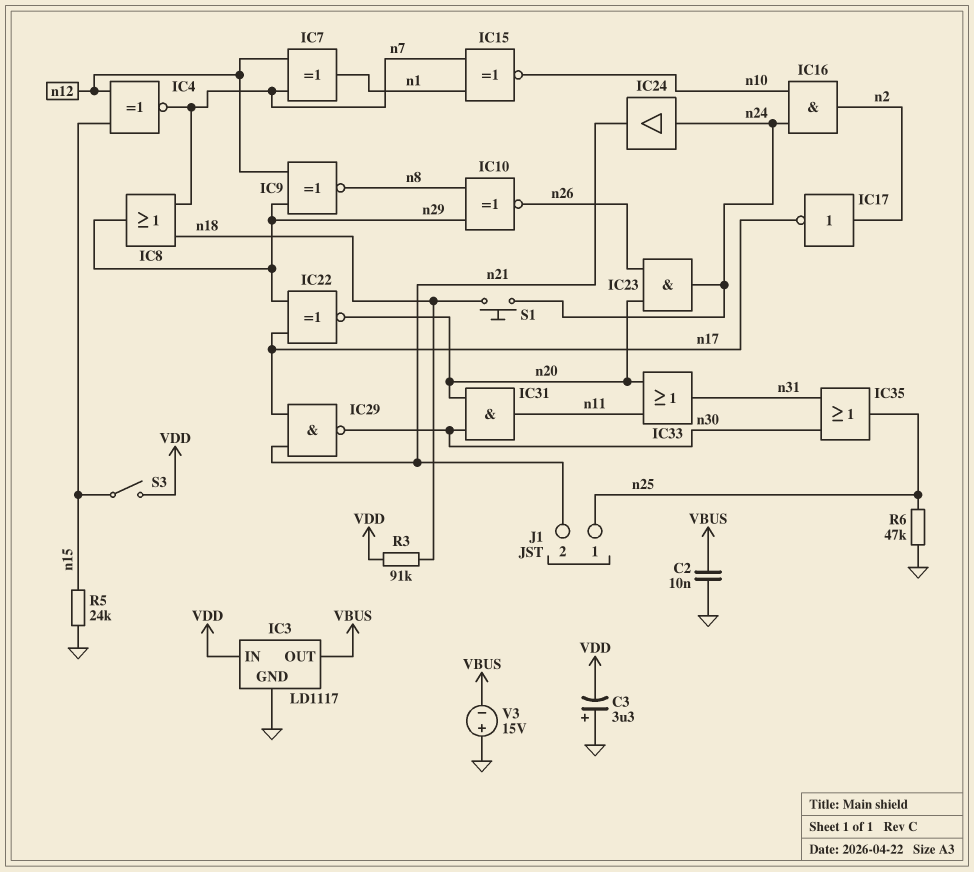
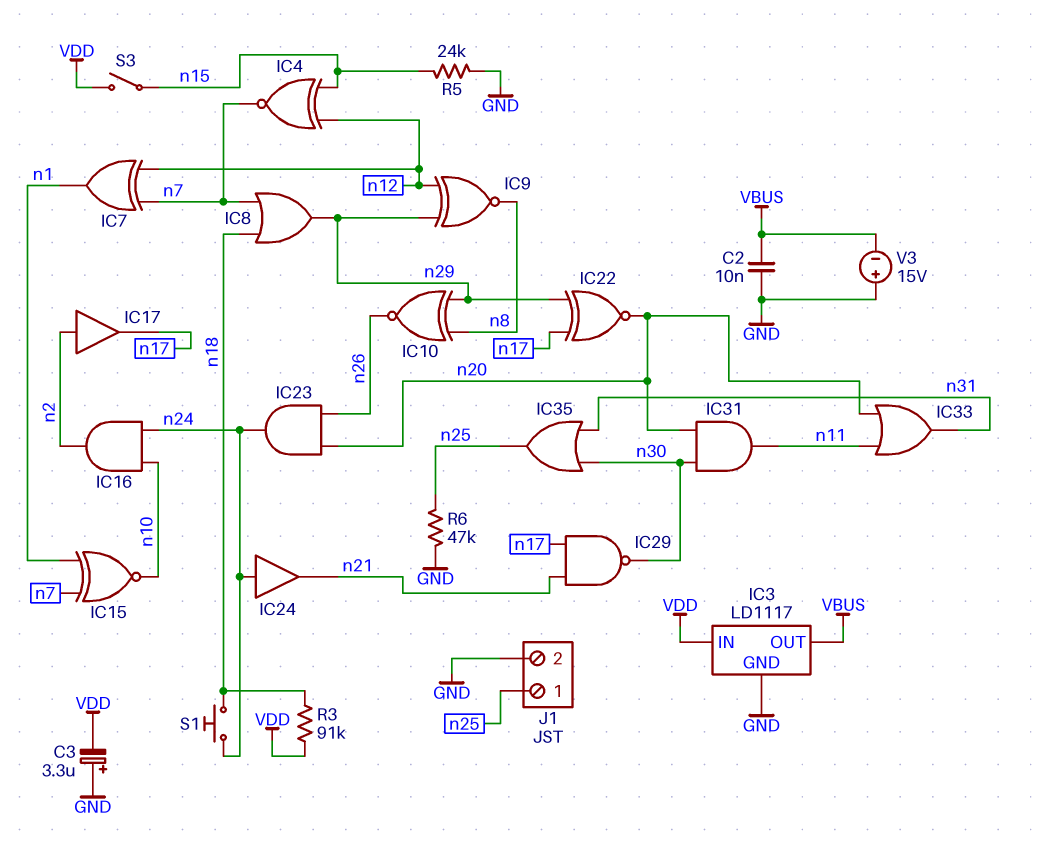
IC17: NOT (in n2, out n17) -> buffer (in n2, out n17)
J1 pin 2: n21 -> GND

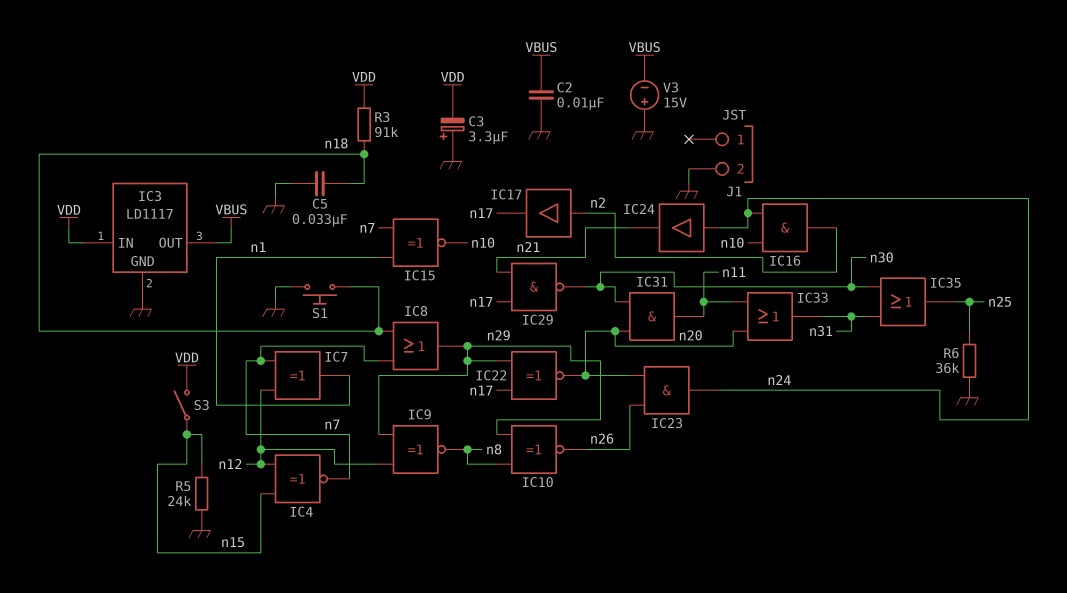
C5: none -> 33nF (GND, n18)
J1 pin 1: n25 -> none
R6: 47k (GND, n25) -> 36k (GND, n25)
S1: button (n18, n24) -> button (GND, n18)

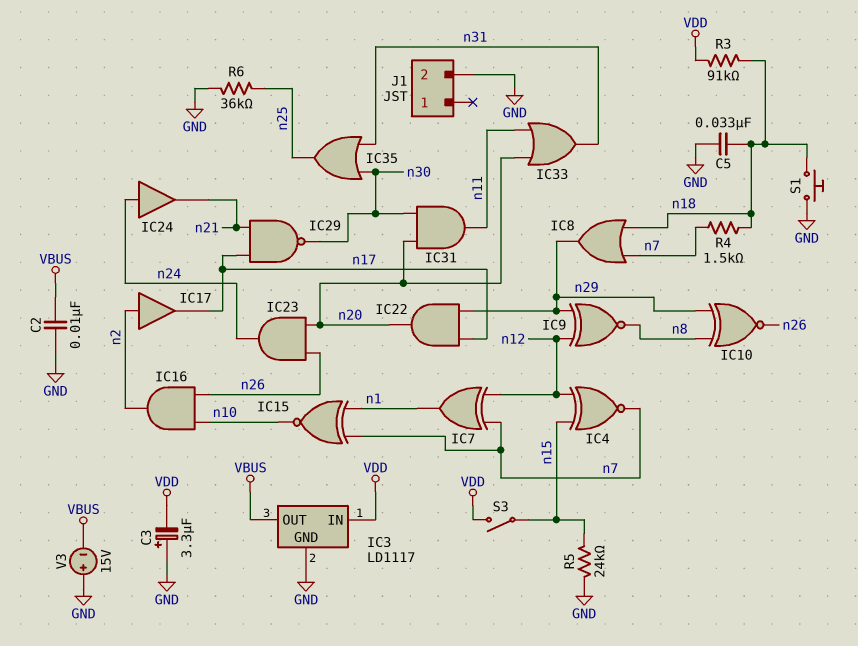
IC16: AND (in n10, in n24, out n2) -> AND (in n10, in n26, out n2)
IC22: XNOR (in n17, in n29, out n20) -> AND (in n17, in n29, out n20)
R4: none -> 1.5k (n7, n18)

